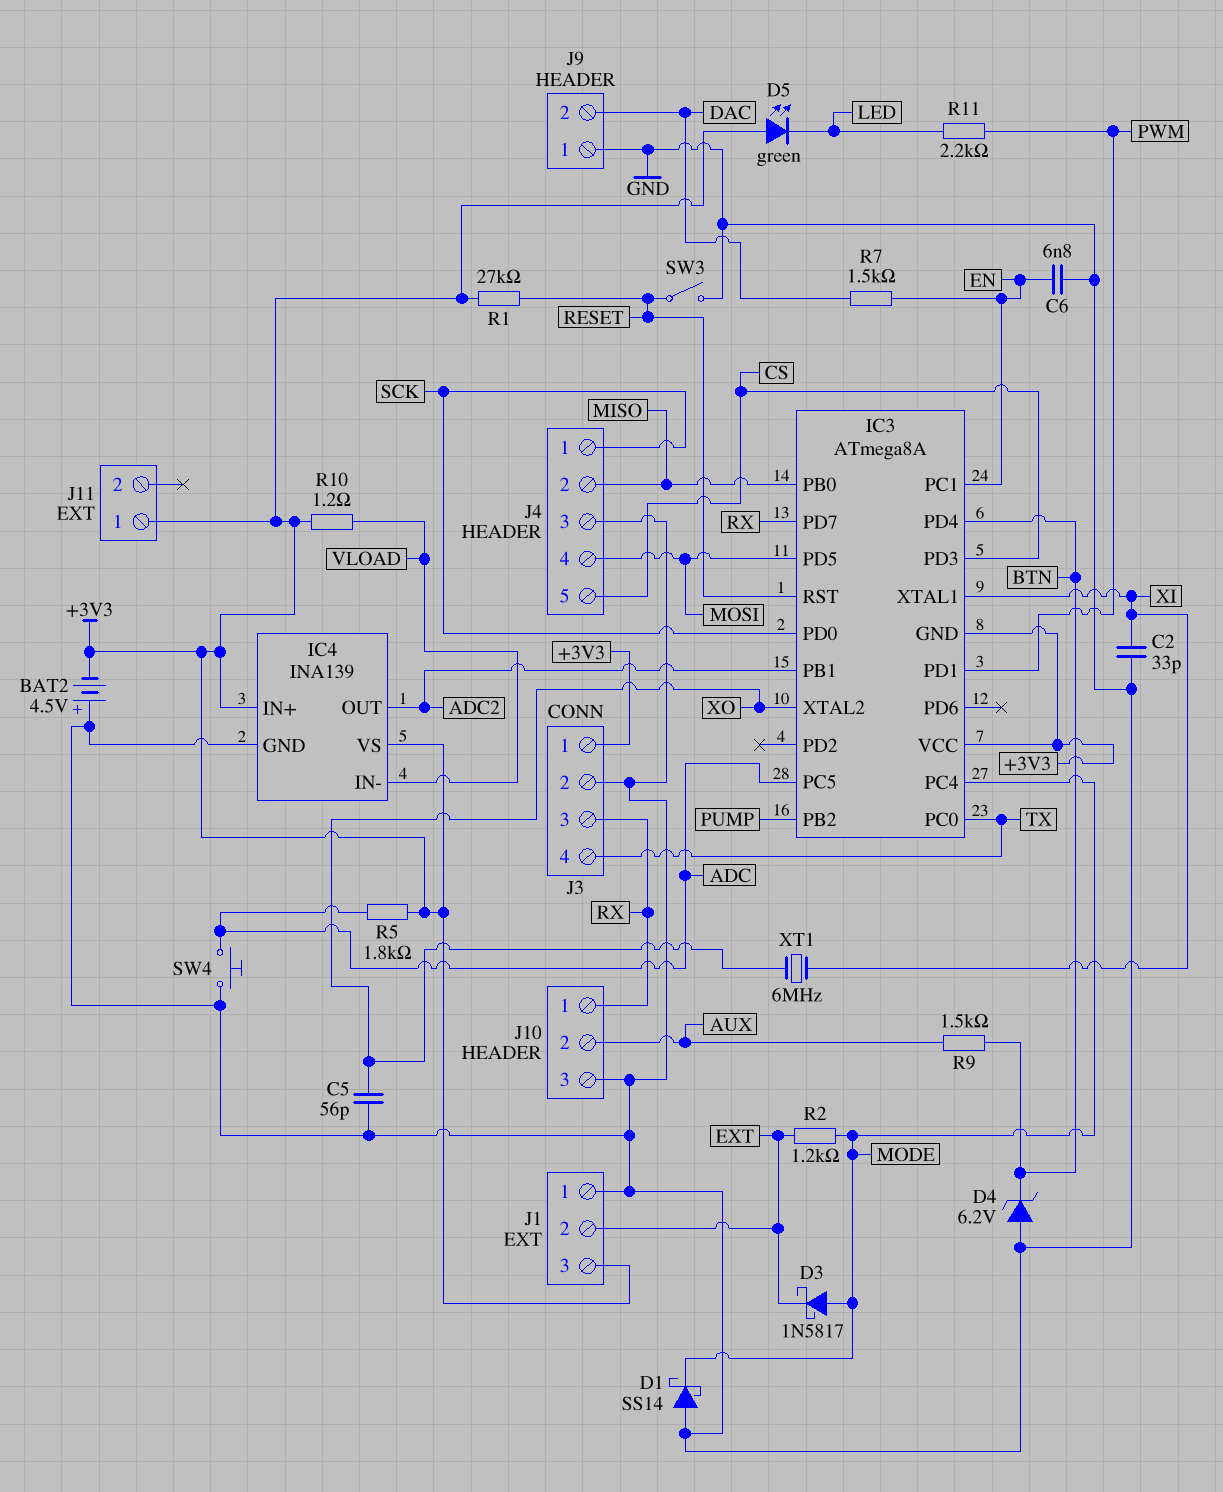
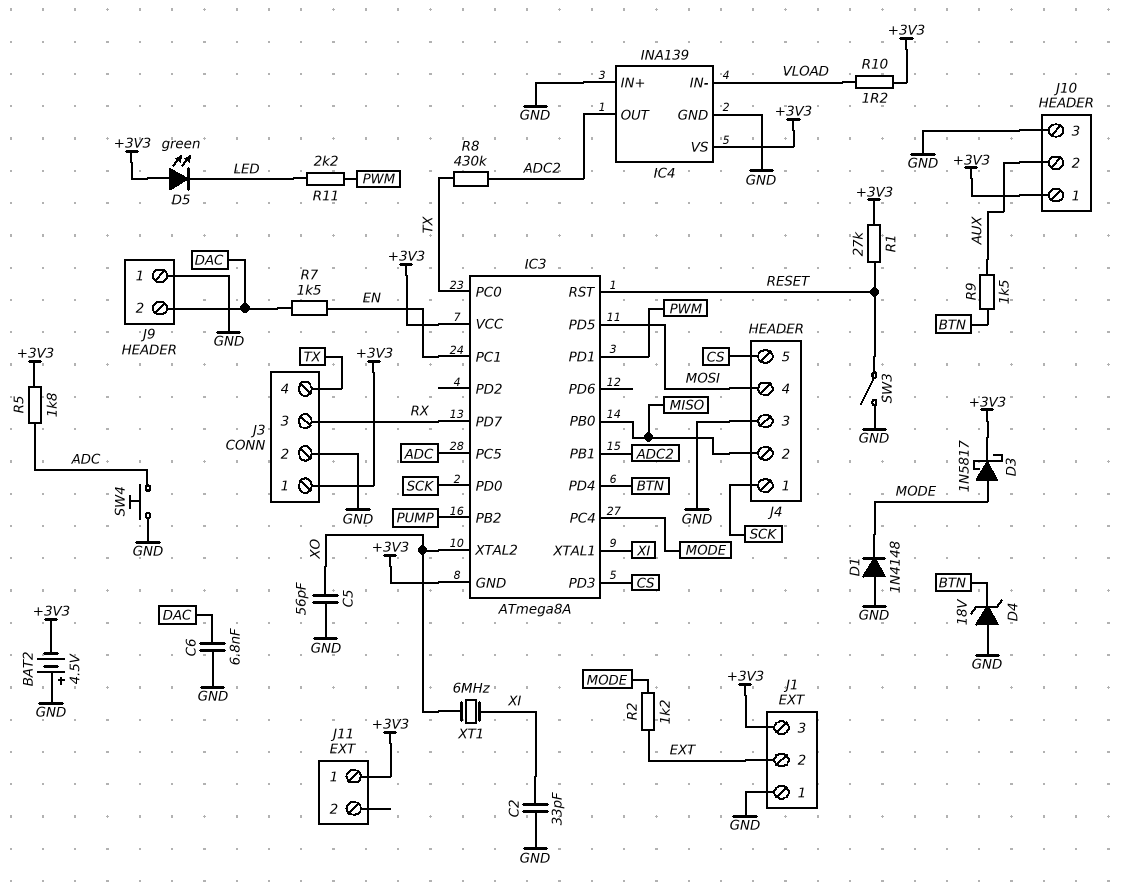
C6: 6.8nF (EN, GND) -> 6.8nF (DAC, GND)
D1: schottky SS14 (A GND, K MODE) -> diode 1N4148 (A GND, K MODE)
D3: schottky 1N5817 (A MODE, K EXT) -> schottky 1N5817 (A MODE, K +3V3)
D4: zener 6.2V (A GND, K BTN) -> zener 18V (A GND, K BTN)
IC4 pin IN+: +3V3 -> GND
J10 pin 1: RX -> +3V3
R8: none -> 430k (ADC2, TX)

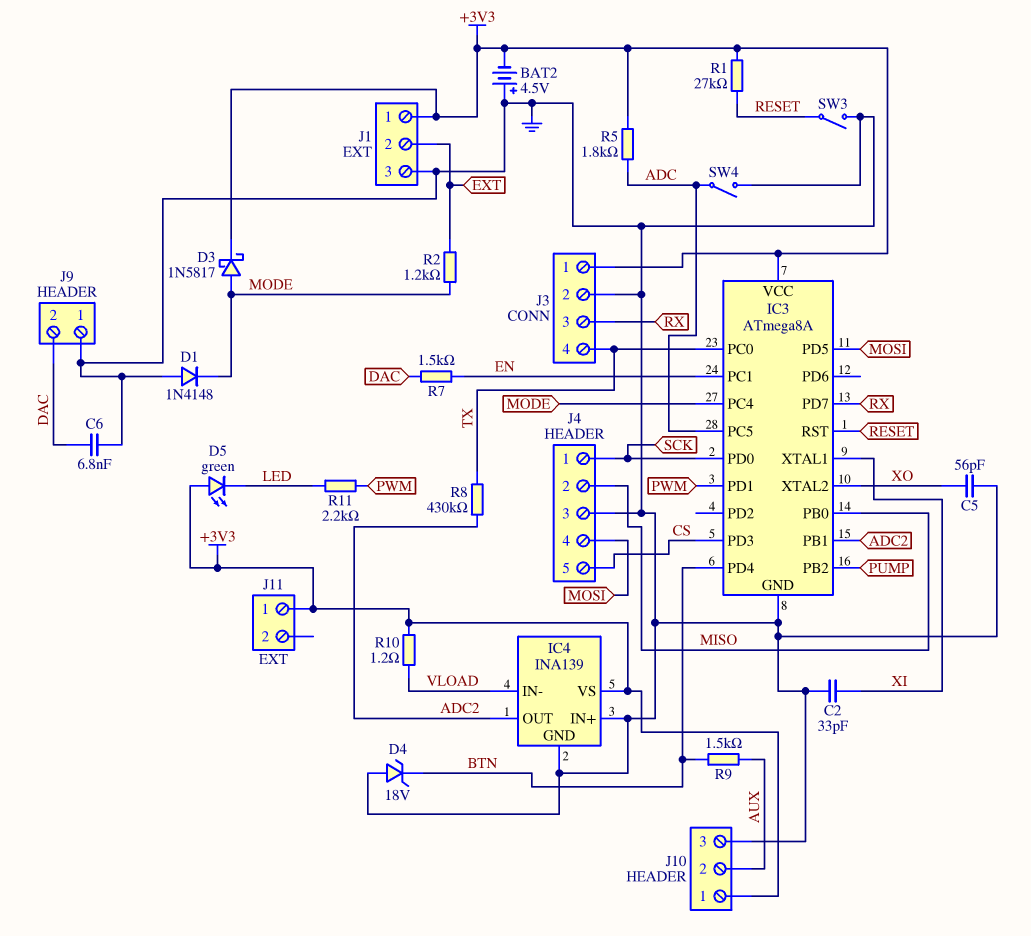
IC3 pin GND: +3V3 -> GND
J1 pin 1: GND -> +3V3
J1 pin 3: +3V3 -> GND
SW4: button (ADC, GND) -> switch (ADC, GND)
XT1: 6MHz (XI, XO) -> none

